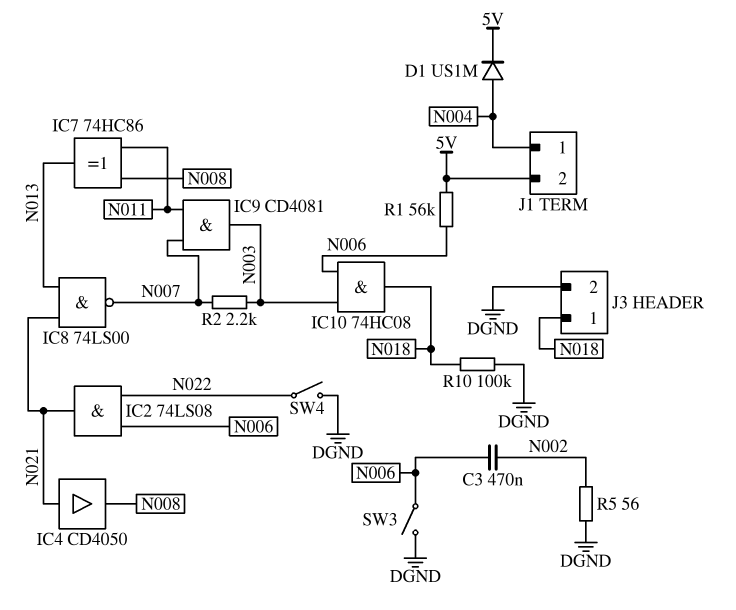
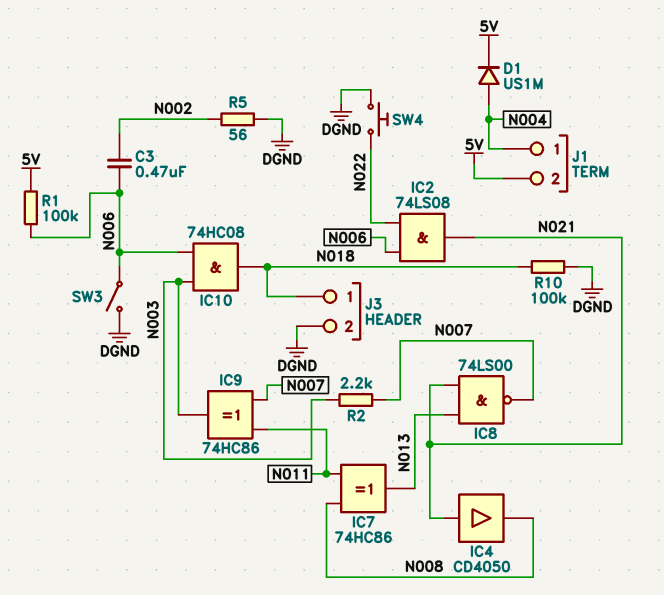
IC9: AND CD4081 (in N007, in N011, out N003) -> XOR 74HC86 (in N007, in N011, out N003)
R1: 56k (5V, N006) -> 100k (5V, N006)
SW4: switch (DGND, N022) -> button (DGND, N022)

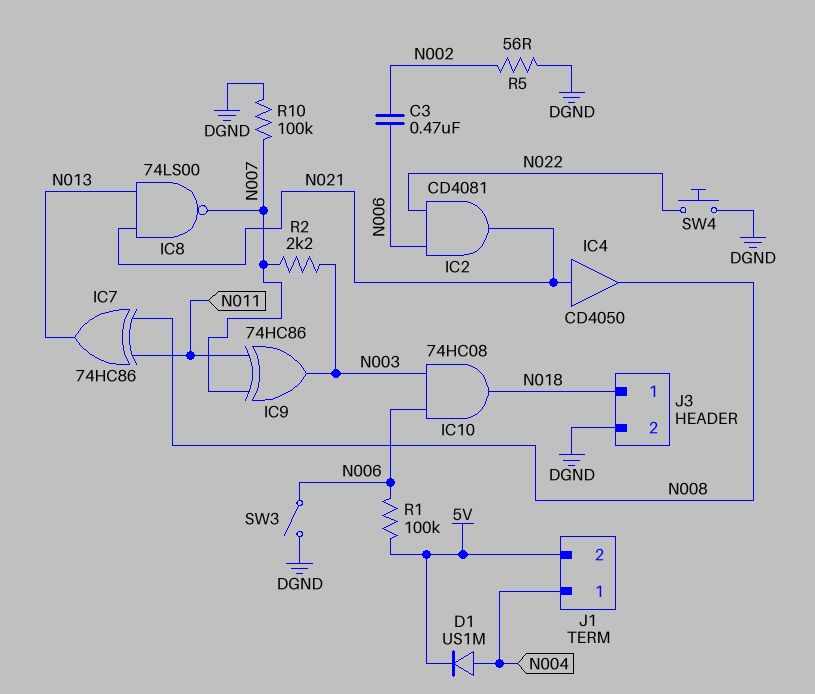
IC2: AND 74LS08 (in N006, in N022, out N021) -> AND CD4081 (in N006, in N022, out N021)
R10: 100k (DGND, N018) -> 100k (DGND, N007)

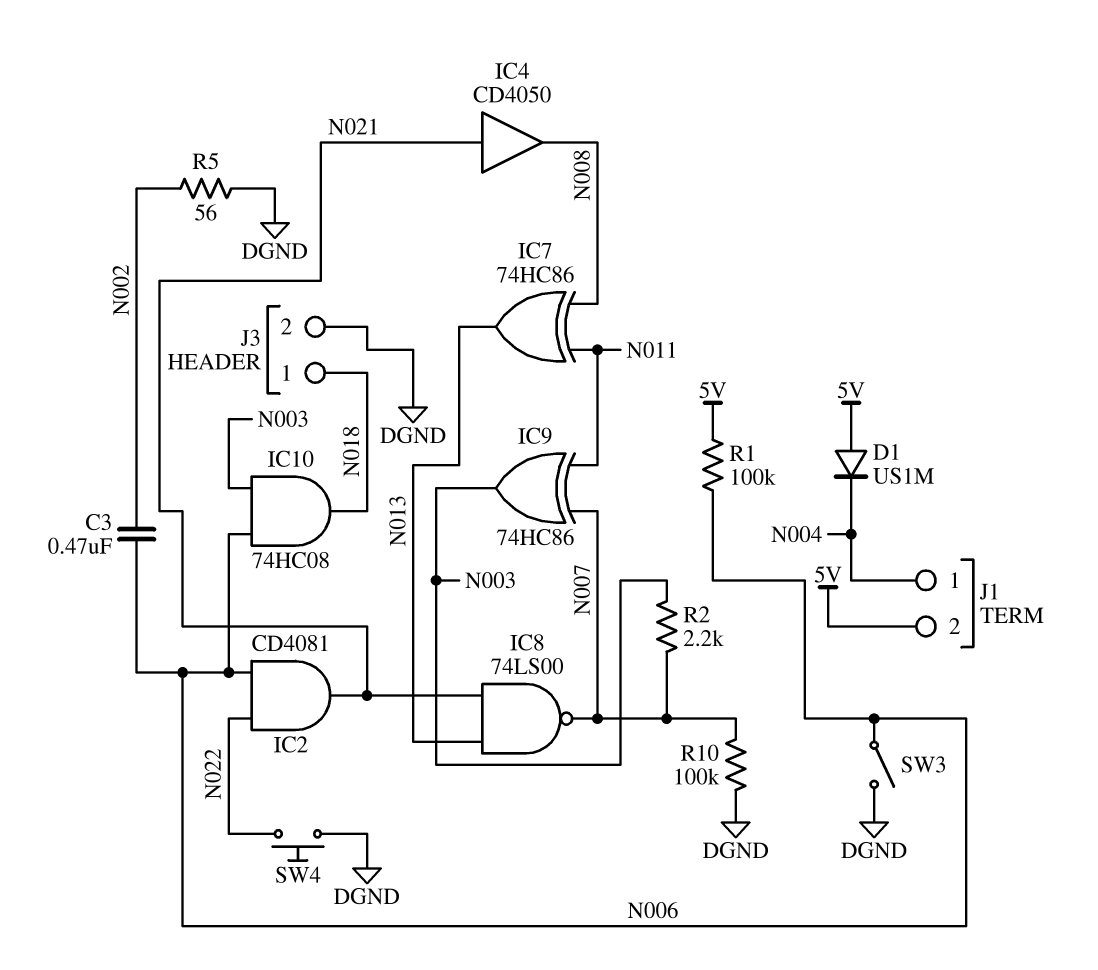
D1: diode US1M (A N004, K 5V) -> diode US1M (A 5V, K N004)

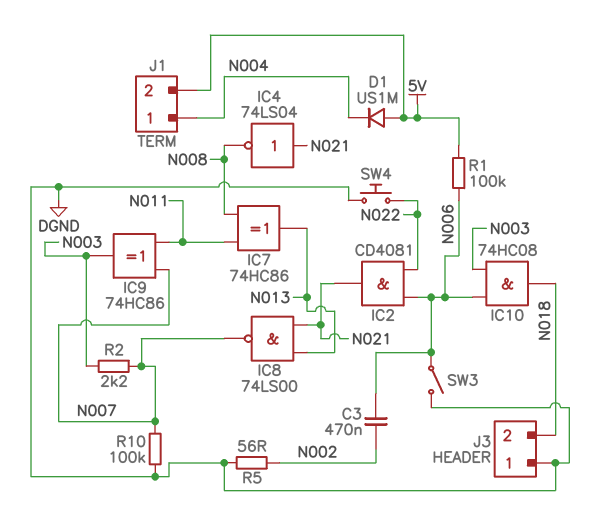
IC4: buffer CD4050 (in N021, out N008) -> NOT 74LS04 (in N021, out N008)
J3 pin 1: N018 -> DGND
J3 pin 2: DGND -> N018

